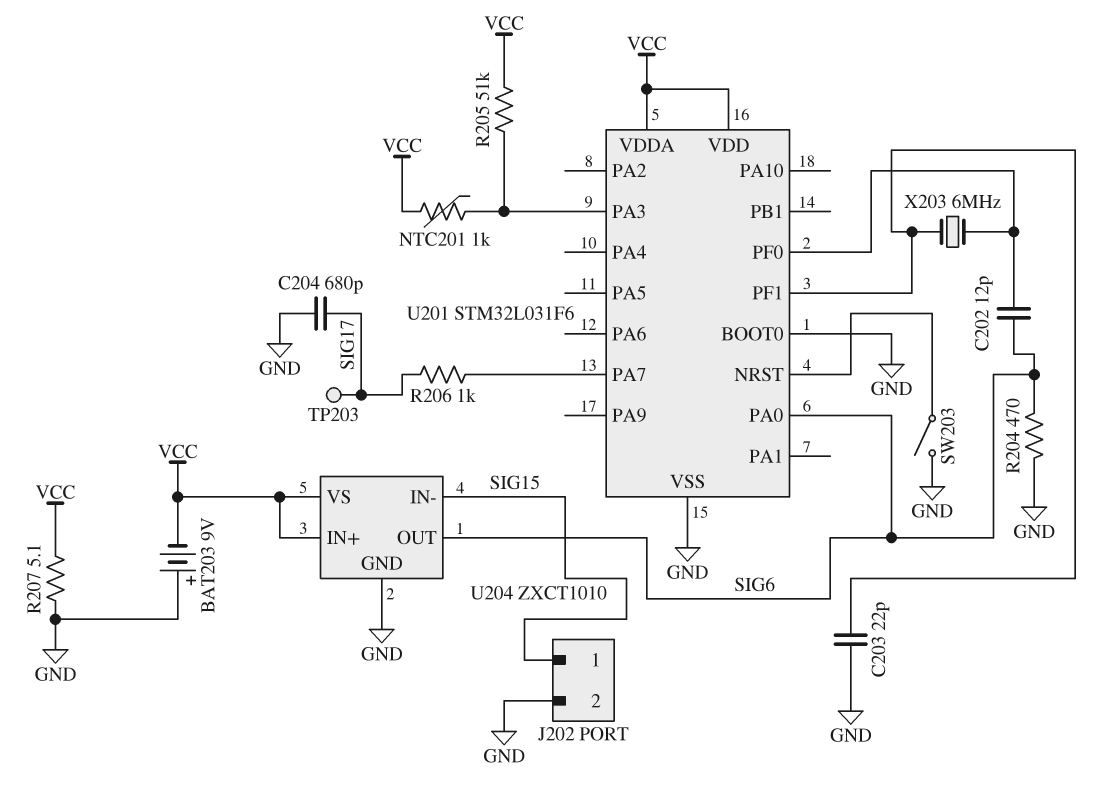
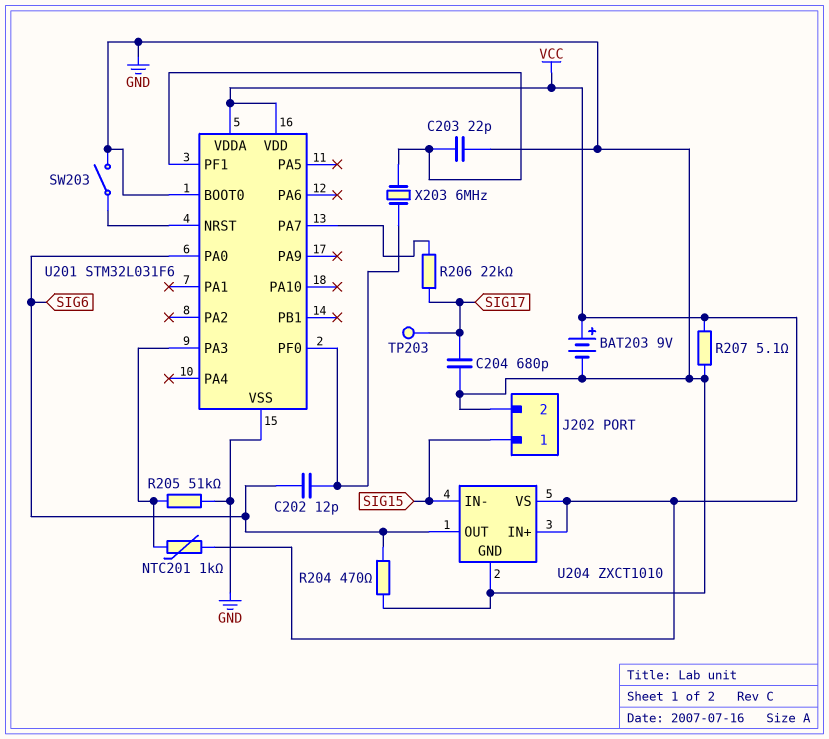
BAT203: 9V (plus GND, minus VCC) -> 9V (plus VCC, minus GND)
R205: 51k (U201/PA3, VCC) -> 51k (GND, U201/PA3)
R206: 1k (SIG17, U201/PA7) -> 22k (SIG17, U201/PA7)

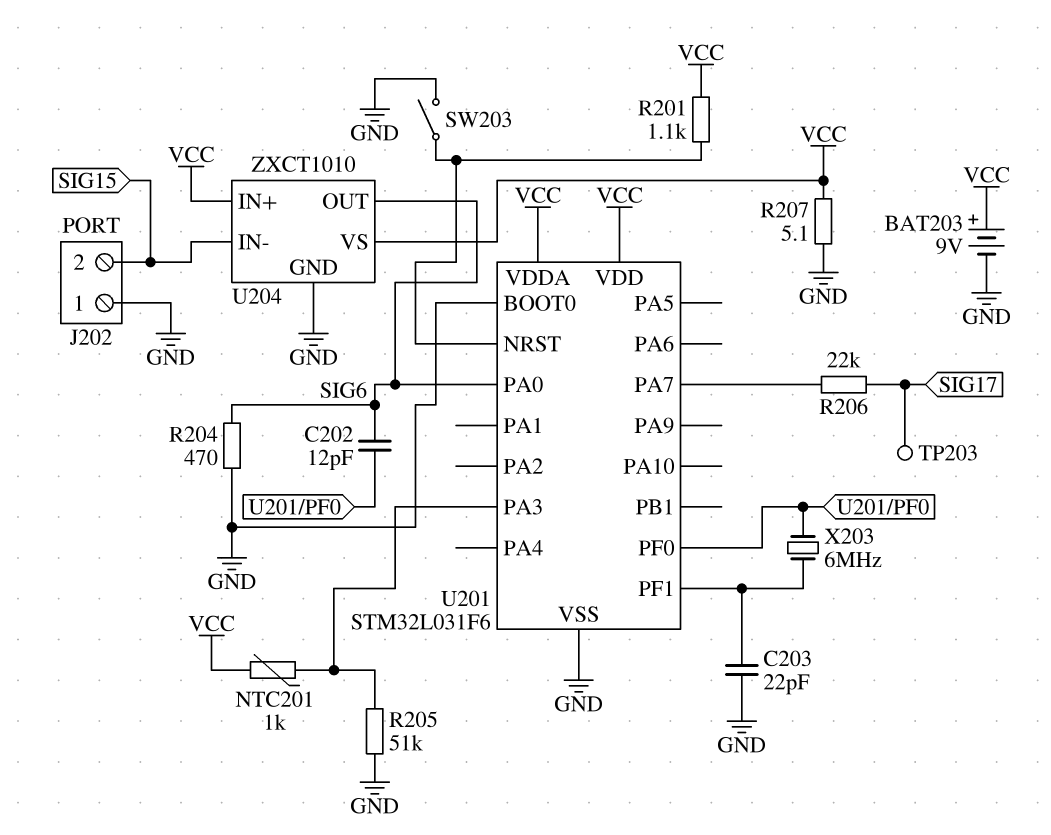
C204: 680pF (GND, SIG17) -> none
J202 pin 1: SIG15 -> GND
J202 pin 2: GND -> SIG15
R201: none -> 1.1k (U201/NRST, VCC)

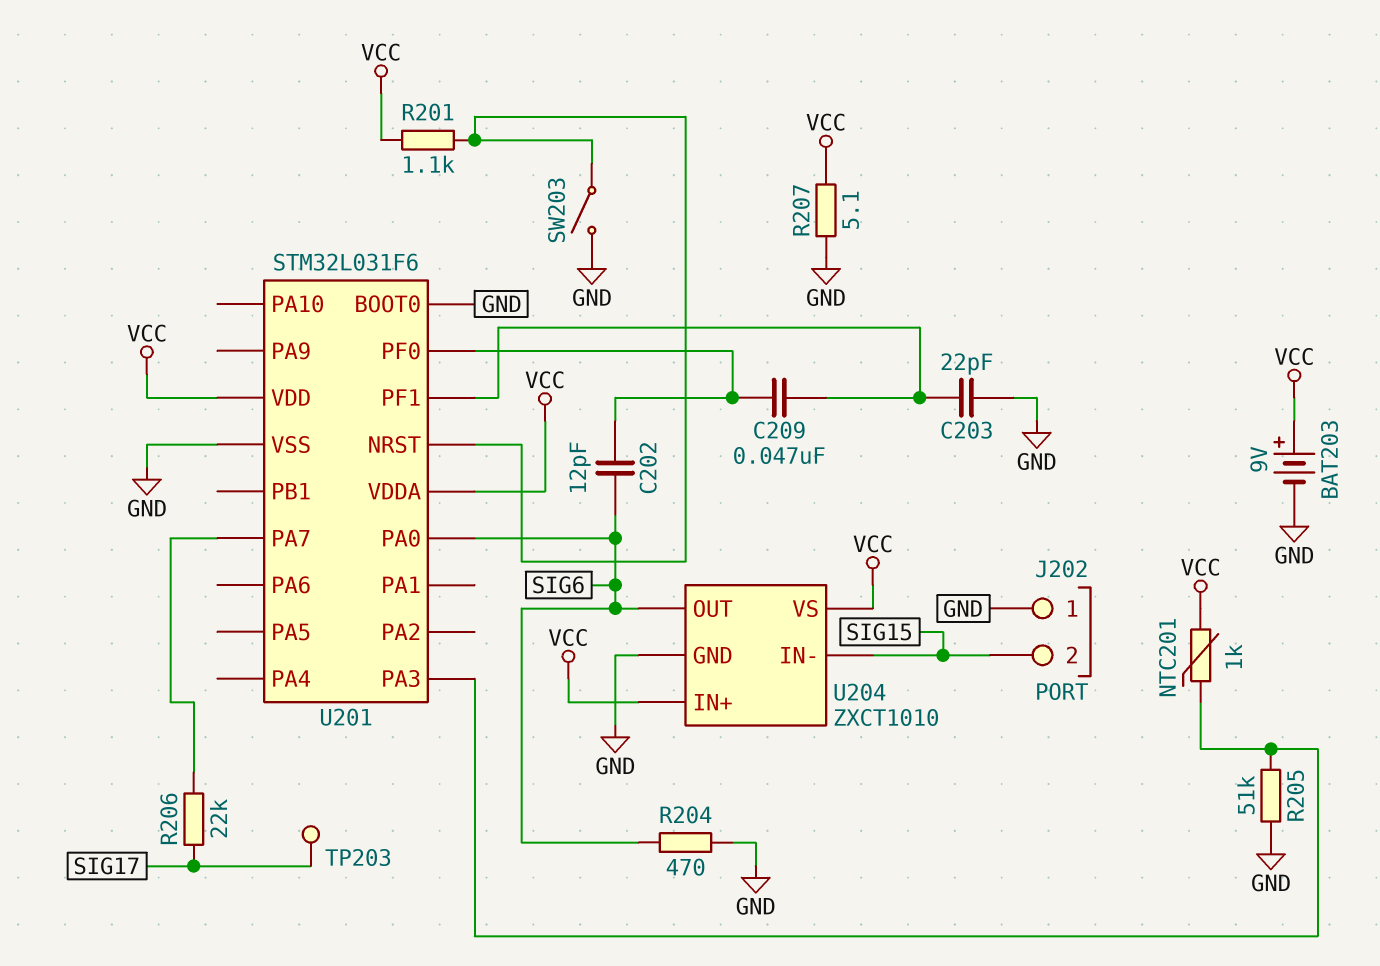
C209: none -> 47nF (U201/PF0, U201/PF1)
X203: 6MHz (U201/PF0, U201/PF1) -> none

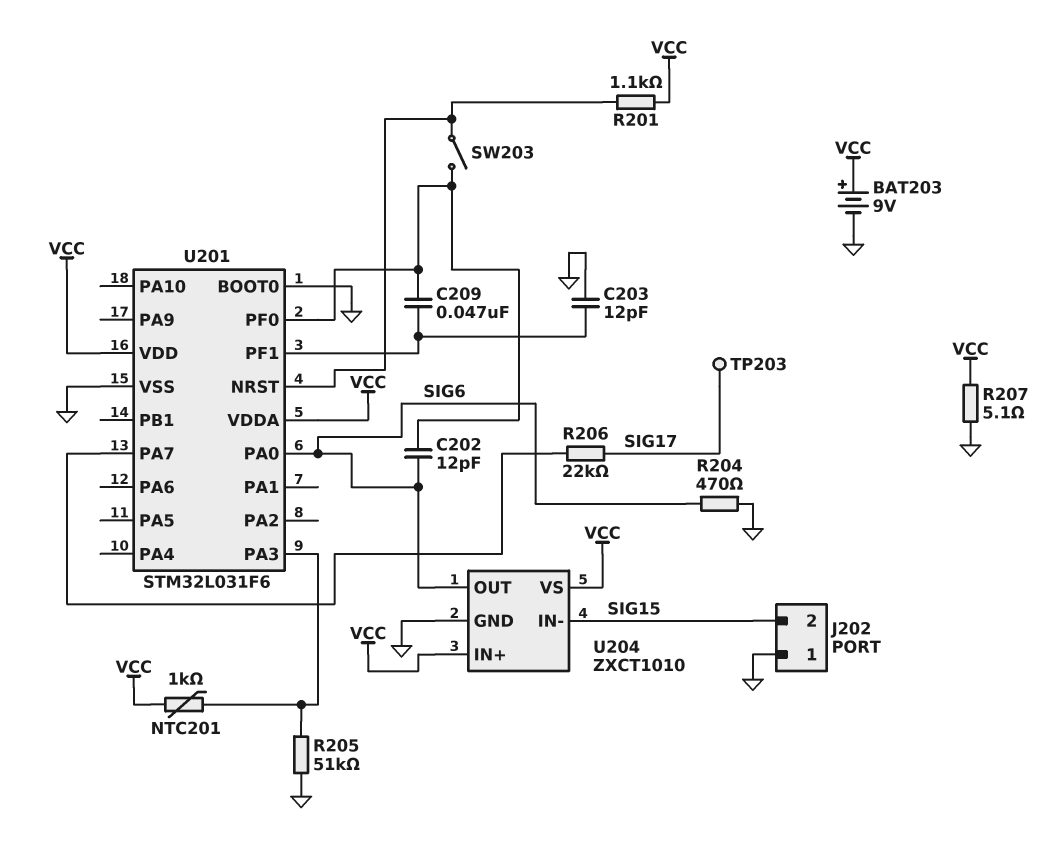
C203: 22pF (GND, U201/PF1) -> 12pF (GND, U201/PF1)
SW203: switch (GND, U201/NRST) -> switch (U201/NRST, U201/PF0)

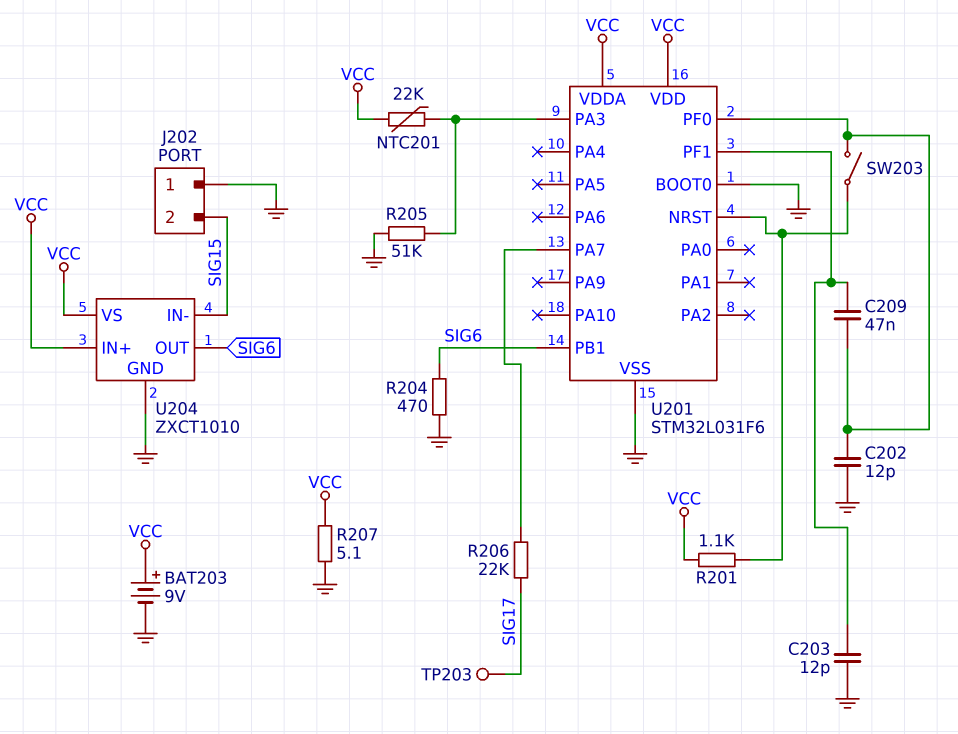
C202: 12pF (SIG6, U201/PF0) -> 12pF (GND, U201/PF0)
NTC201: 1k (U201/PA3, VCC) -> 22k (U201/PA3, VCC)
U201 pin PA0: SIG6 -> none
U201 pin PB1: none -> SIG6

